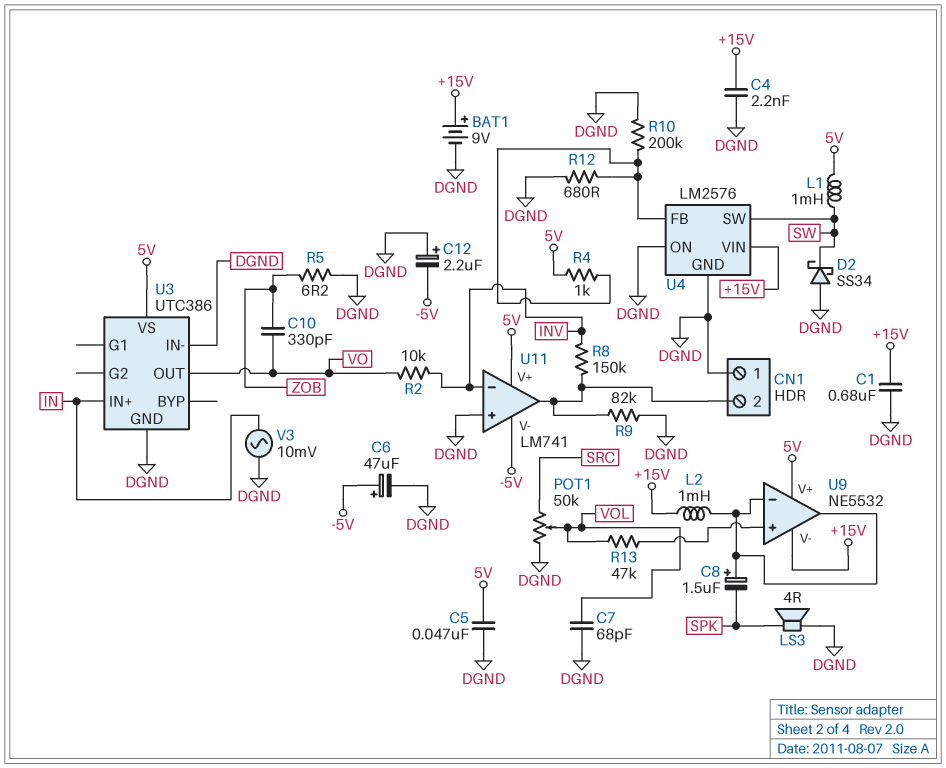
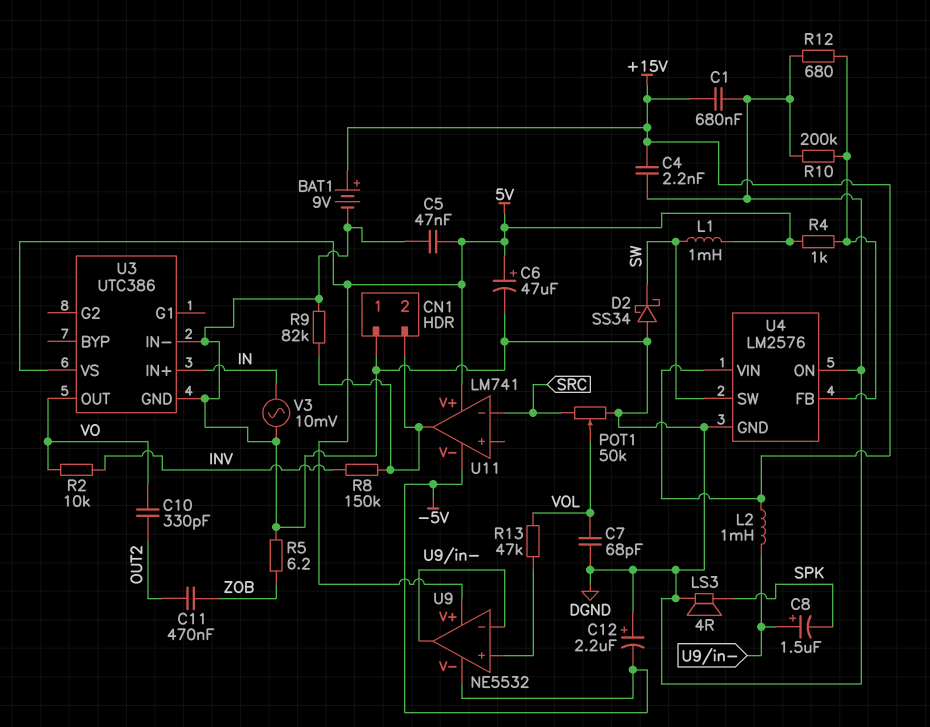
C6: 47uF (plus -5V, minus DGND) -> 47uF (plus 5V, minus DGND)
C10: 330pF (VO, ZOB) -> 330pF (OUT2, VO)
C11: none -> 470nF (OUT2, ZOB)
U9 pin V-: +15V -> -5V
U11 pin in+: DGND -> none
U11 pin in-: INV -> SRC

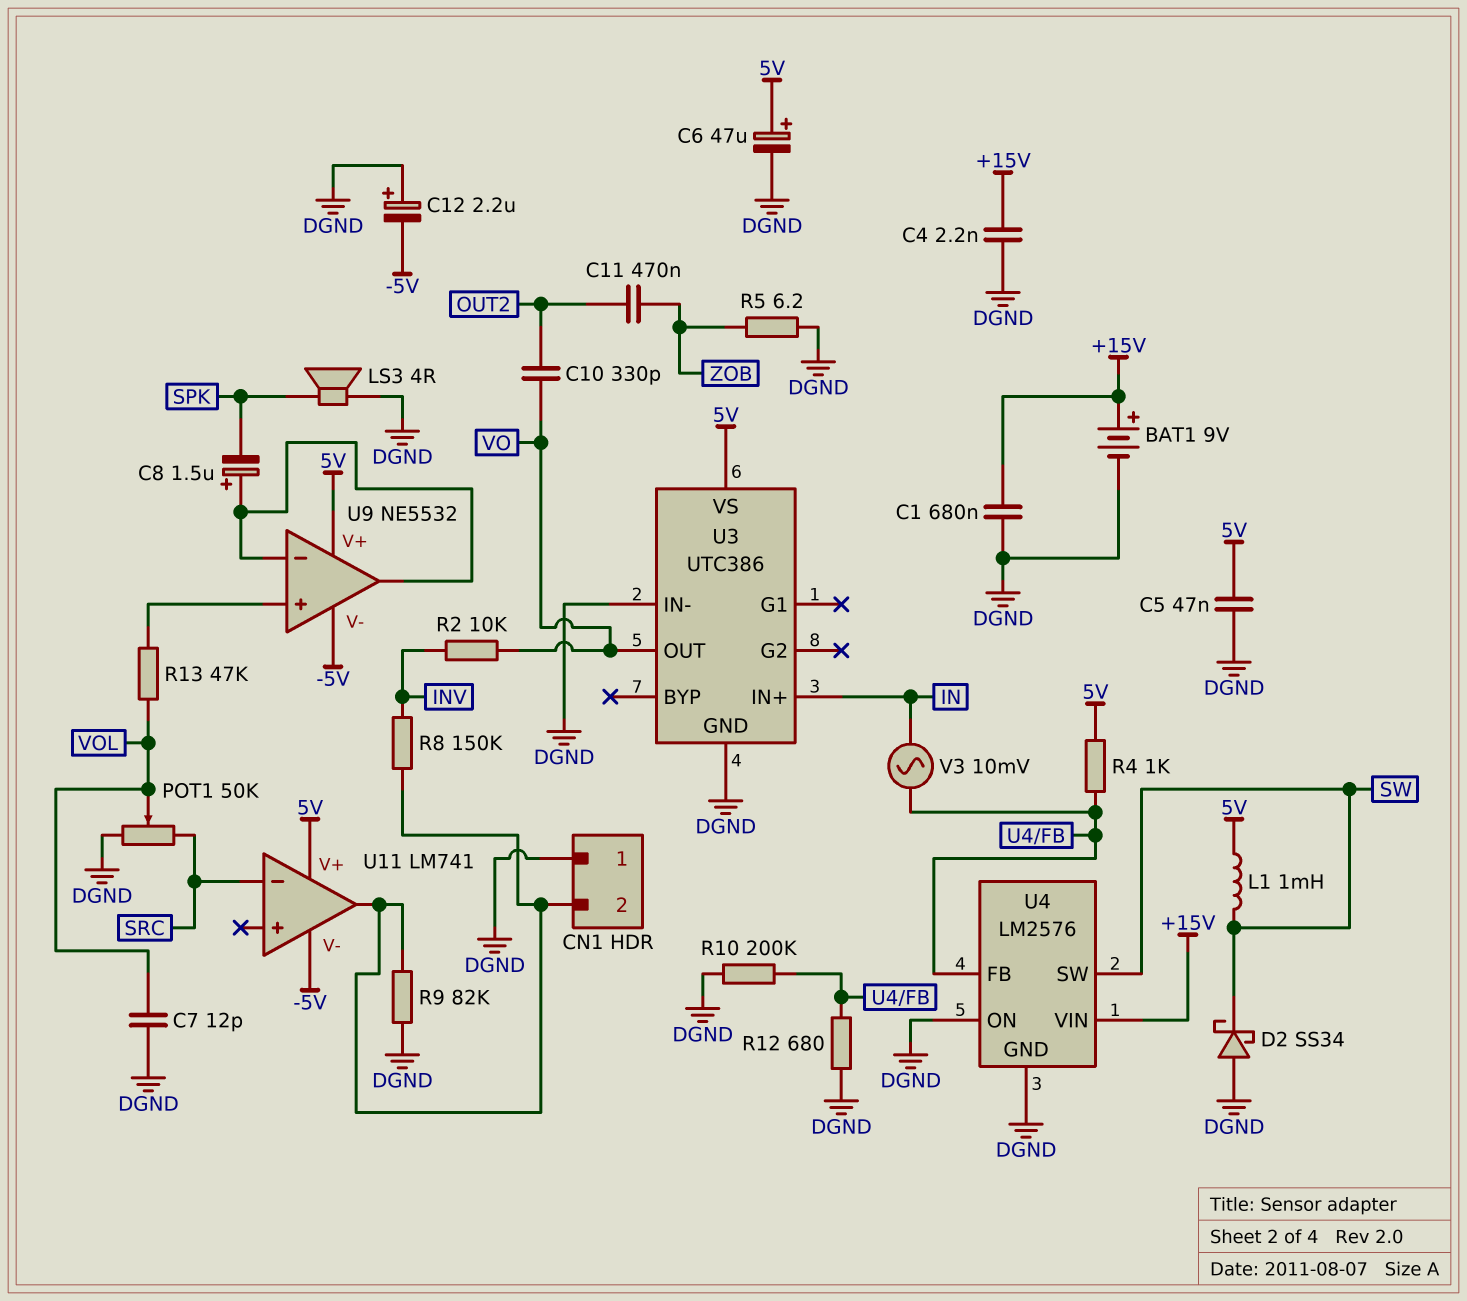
C7: 68pF (DGND, VOL) -> 12pF (DGND, VOL)
L2: 1mH (+15V, U9/in-) -> none
V3: AC 10mV (DGND, IN) -> AC 10mV (IN, U4/FB)

